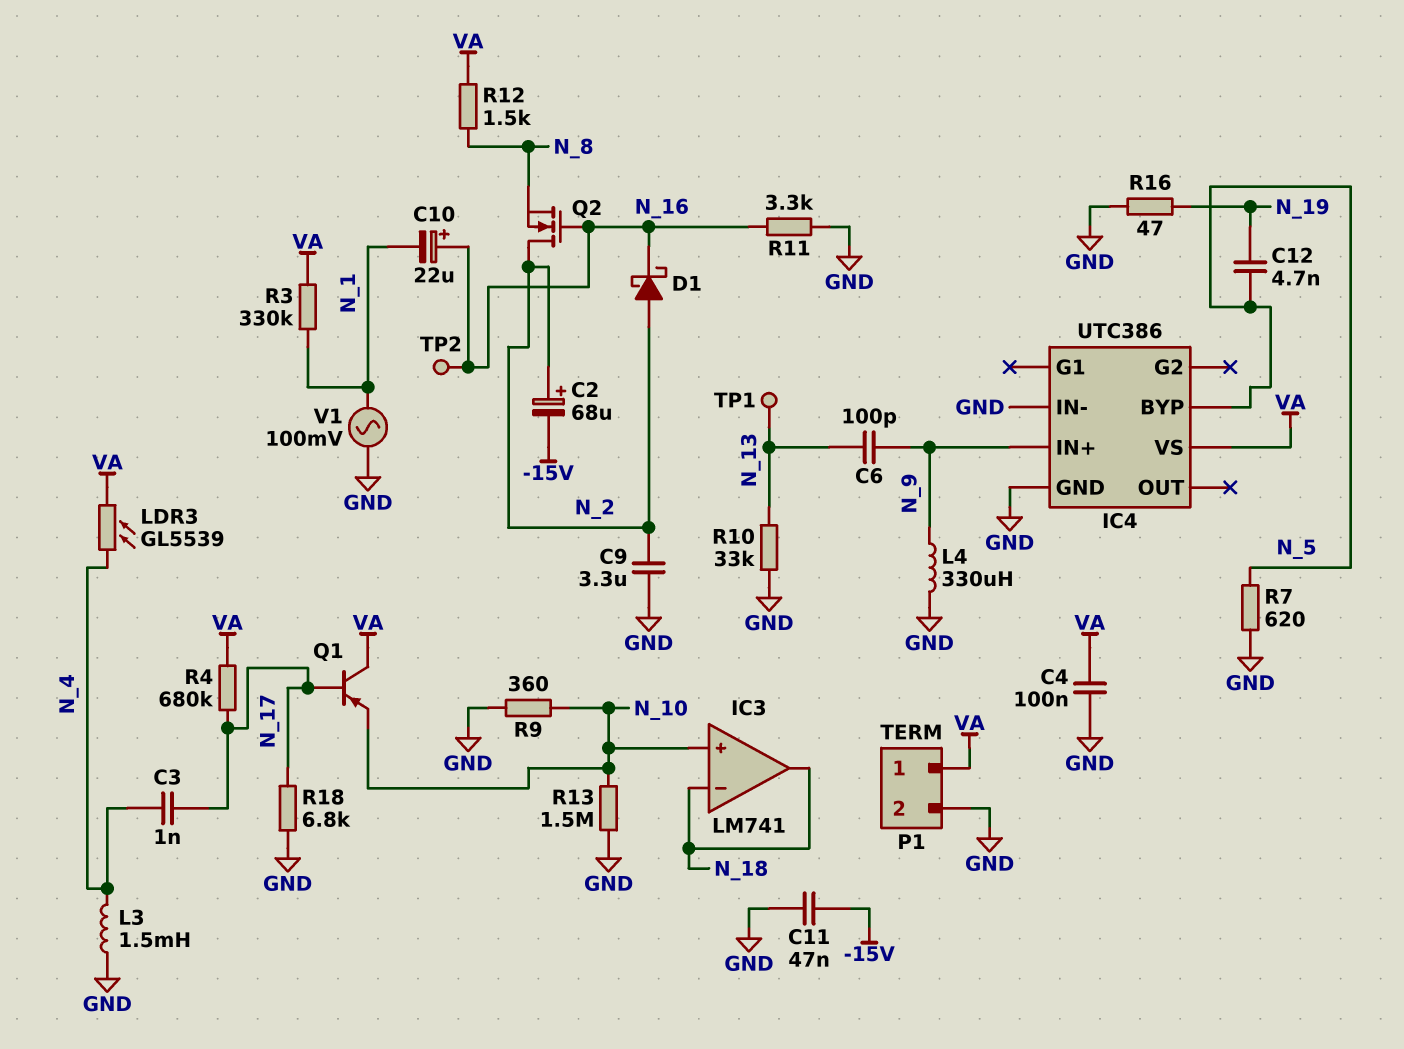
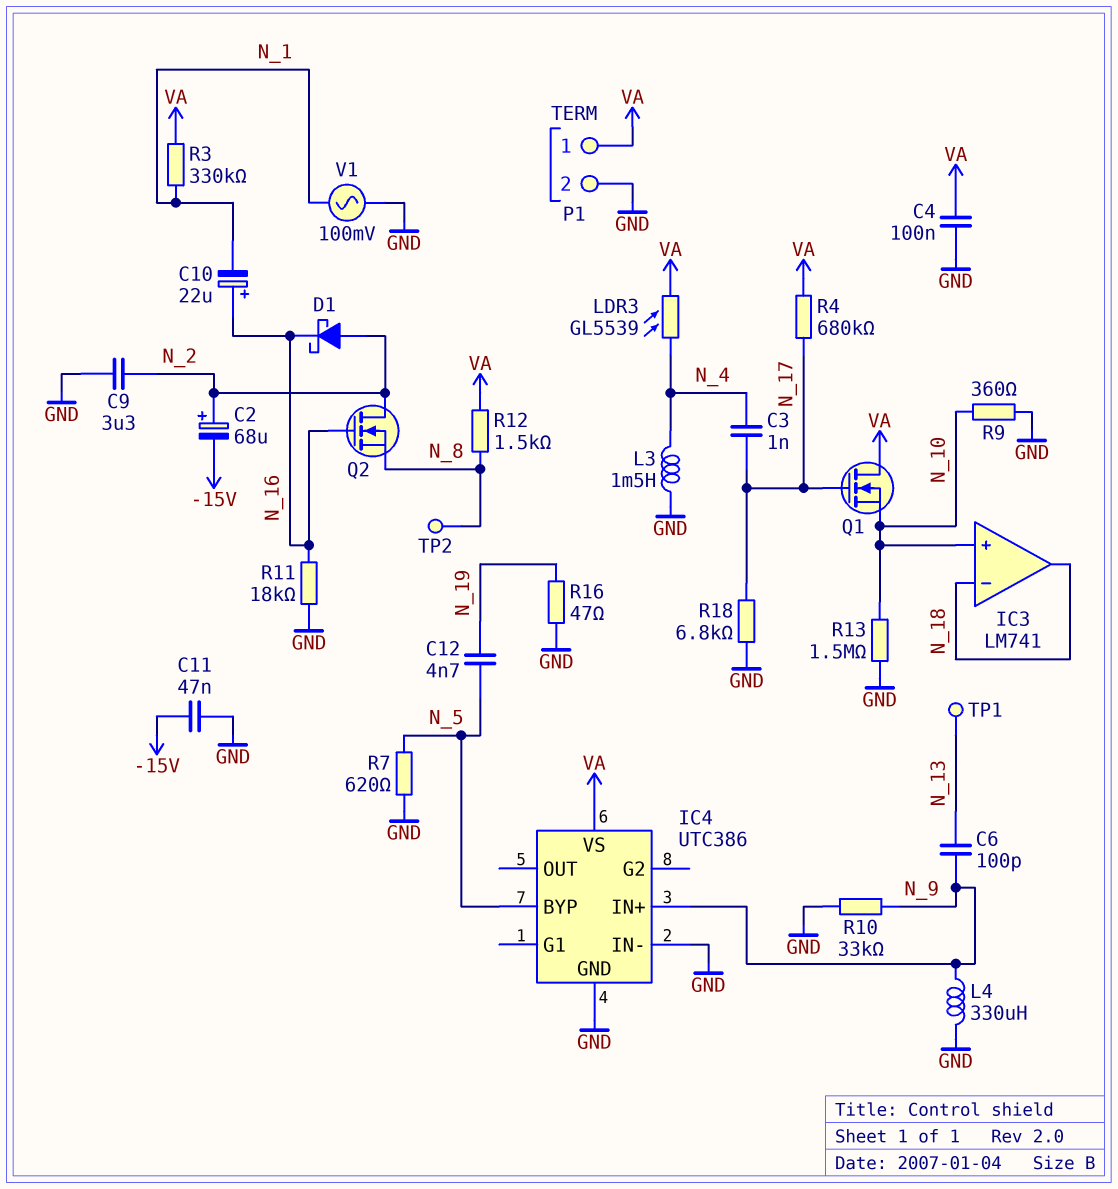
Q1: PNP (B N_17, C VA, E N_10) -> NMOS (G N_17, D VA, S N_10)
R10: 33k (GND, N_13) -> 33k (GND, N_9)
R11: 3.3k (GND, N_16) -> 18k (GND, N_16)
TP2: test point (N_16) -> test point (N_8)

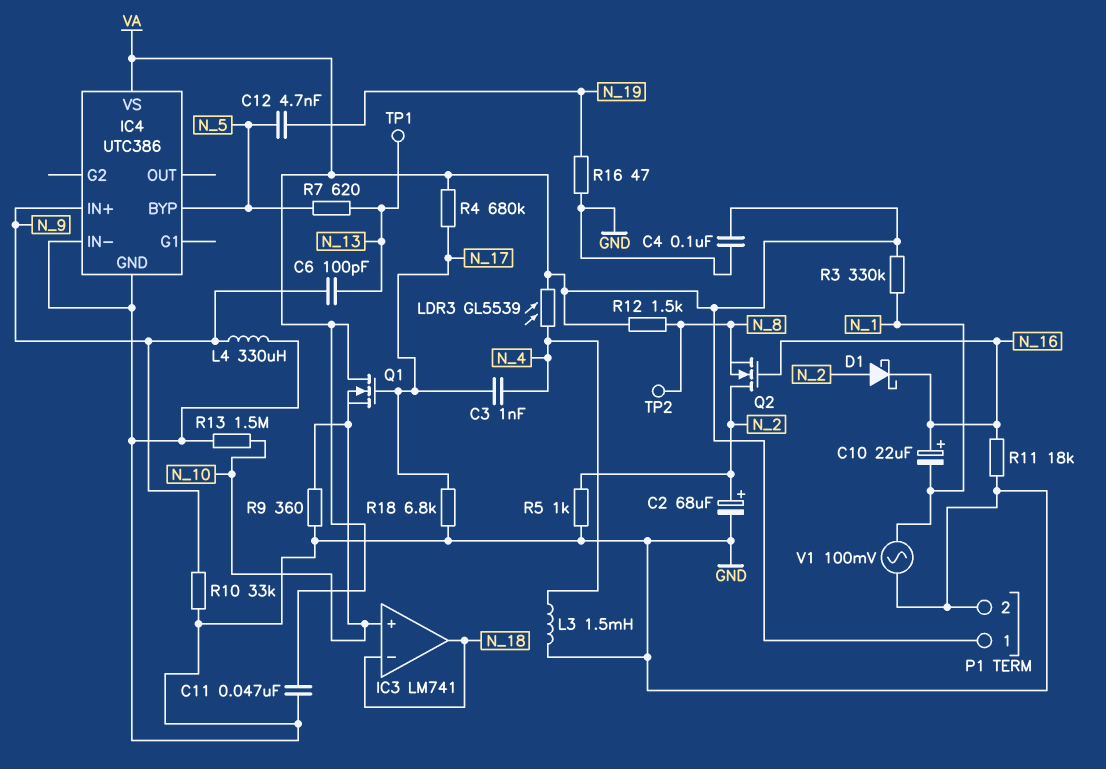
C2: 68uF (plus N_2, minus -15V) -> 68uF (plus N_2, minus GND)
C9: 3.3uF (GND, N_2) -> none
C11: 47nF (-15V, GND) -> 47nF (GND, VA)
R5: none -> 1k (GND, N_2)
R7: 620 (GND, N_5) -> 620 (N_5, N_13)

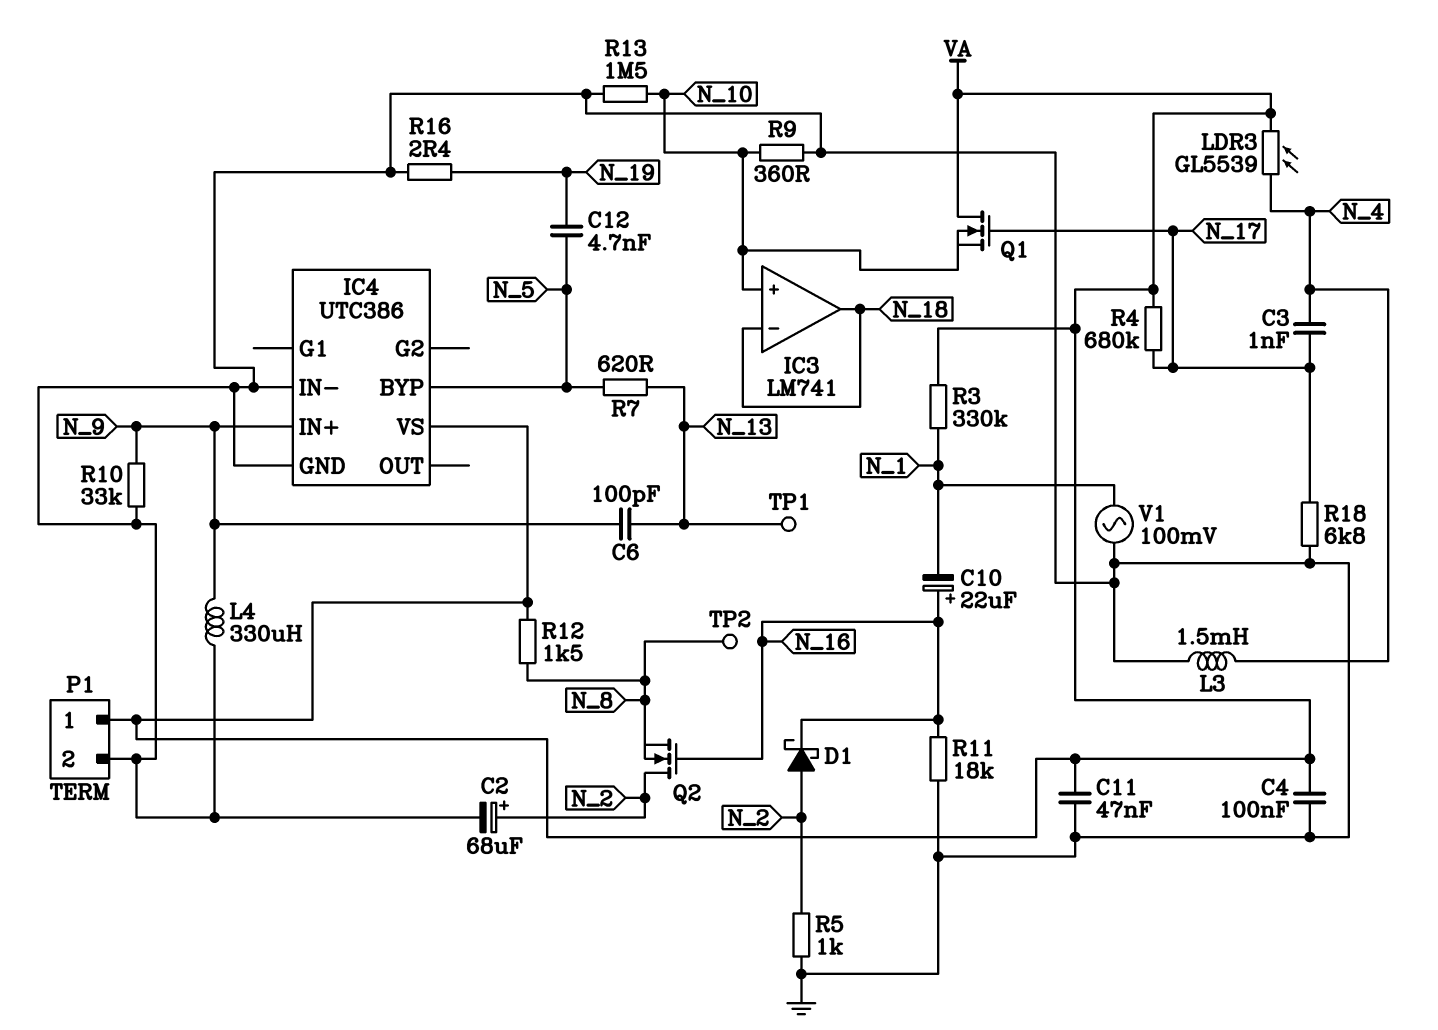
R16: 47 (GND, N_19) -> 2.4 (GND, N_19)

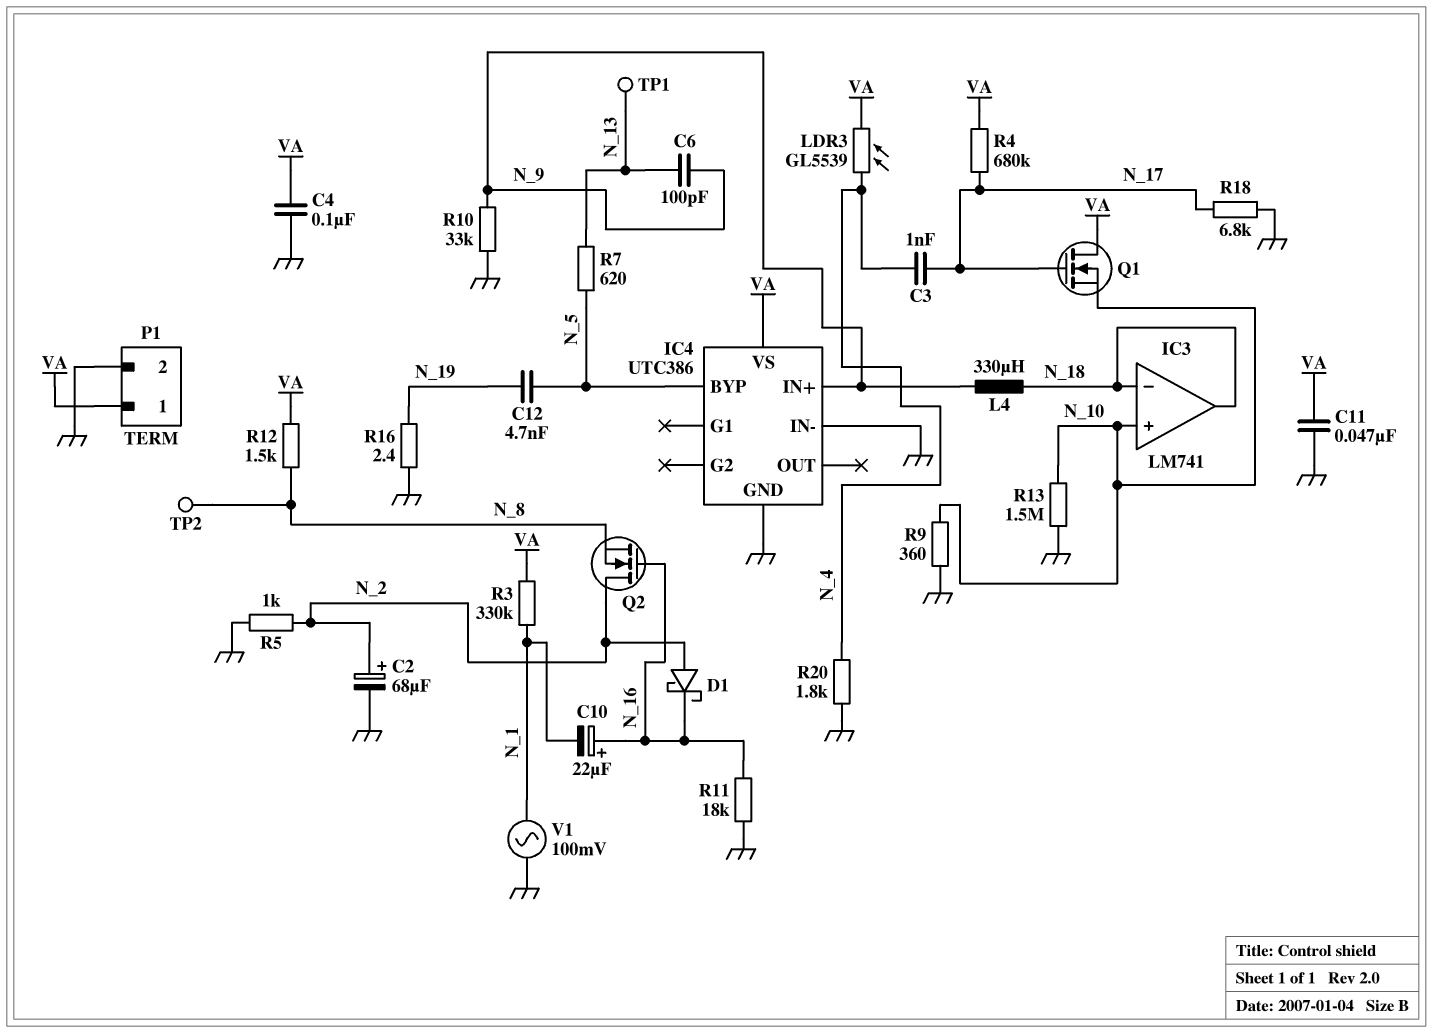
L3: 1.5mH (GND, N_4) -> none
L4: 330uH (GND, N_9) -> 330uH (N_9, N_18)
R20: none -> 1.8k (GND, N_4)

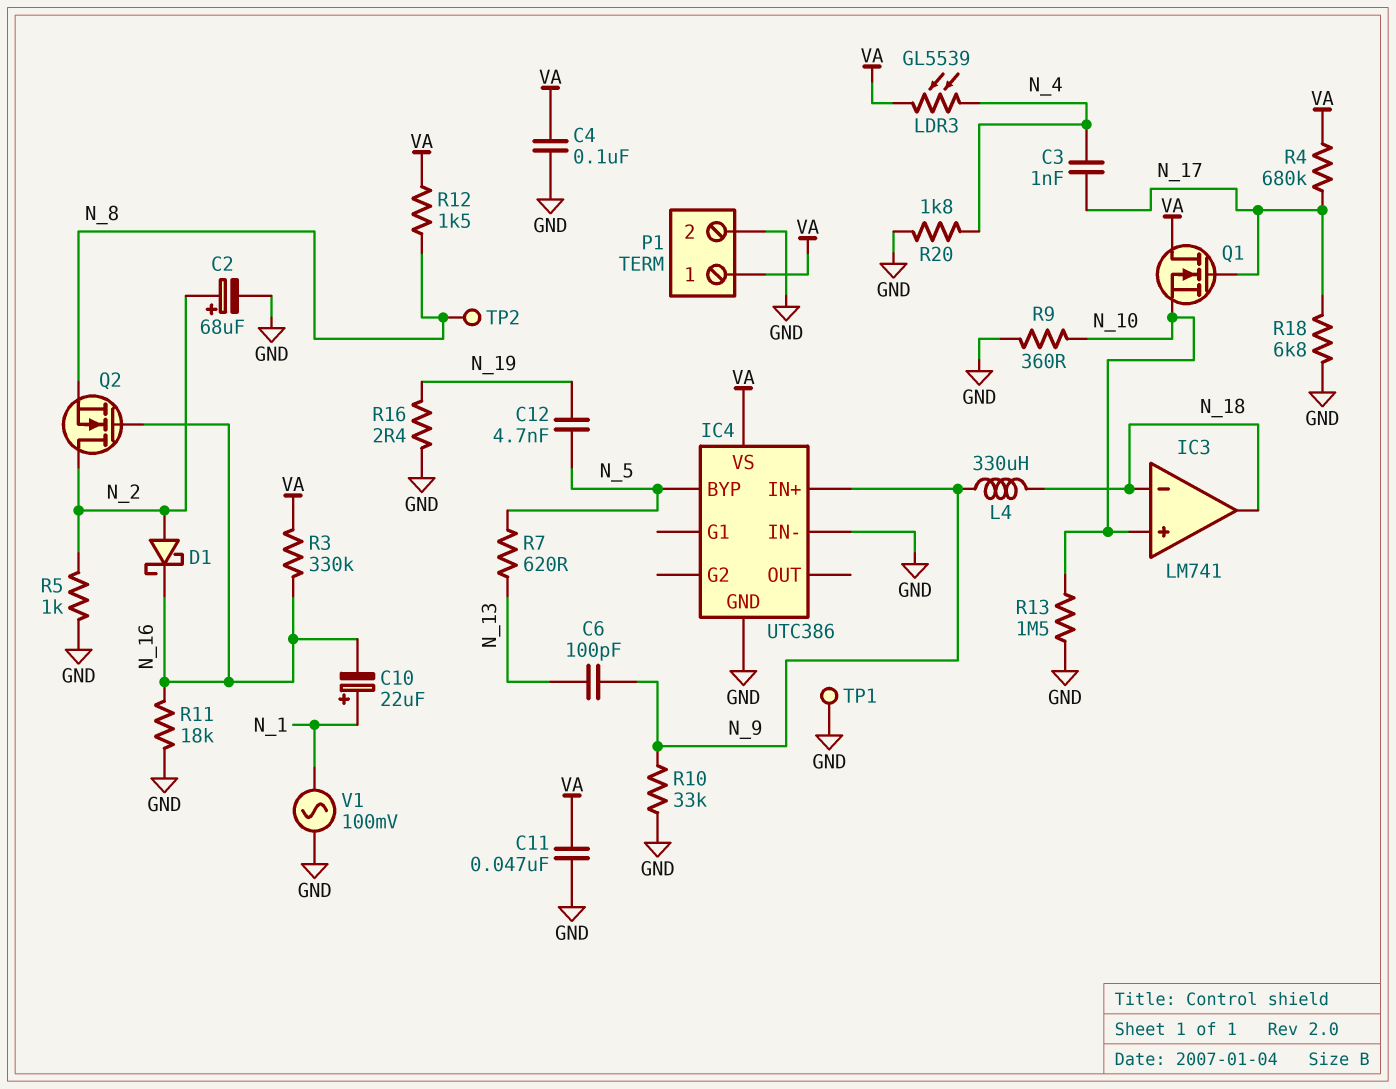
C10: 22uF (plus N_16, minus N_1) -> 22uF (plus N_1, minus N_16)
R3: 330k (N_1, VA) -> 330k (N_16, VA)
TP1: test point (N_13) -> test point (GND)

